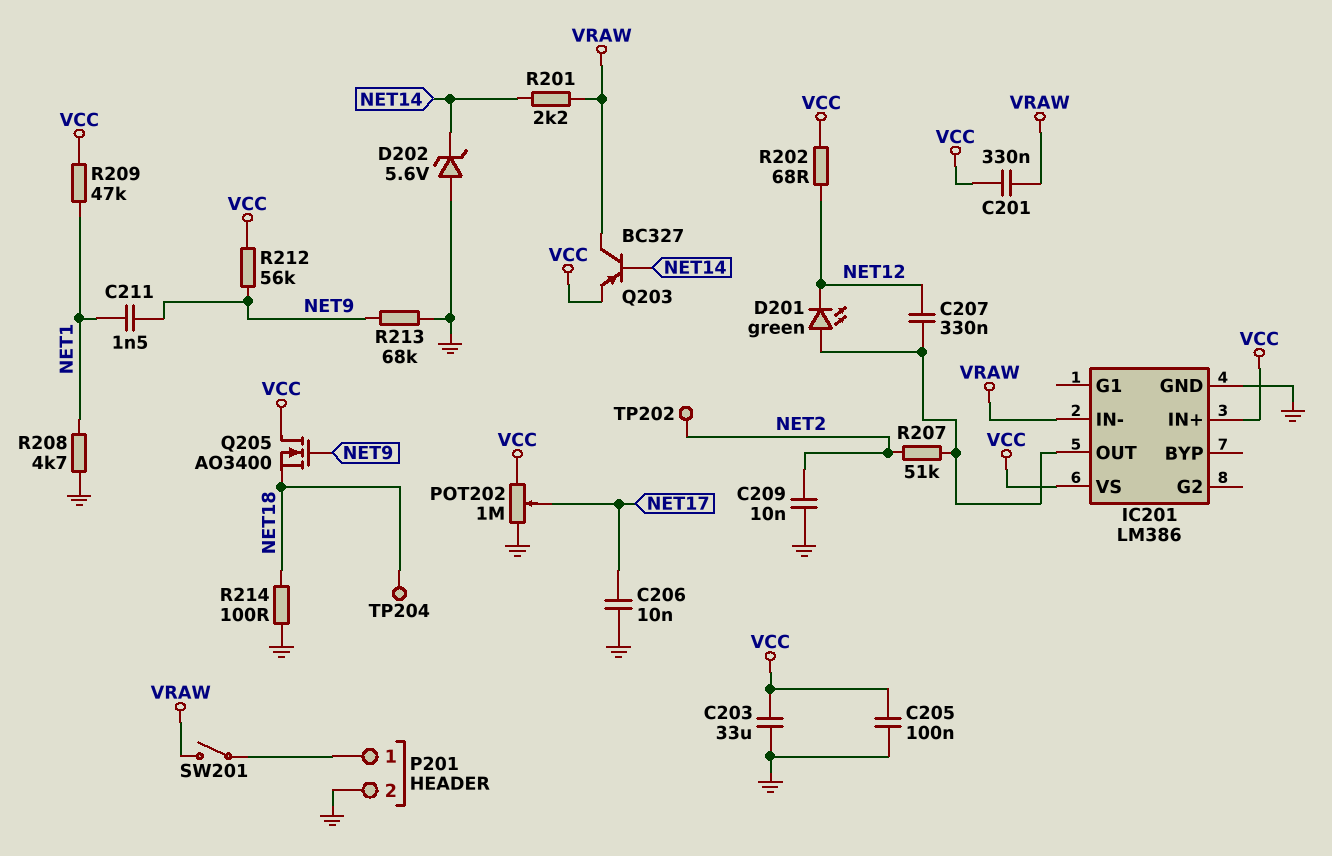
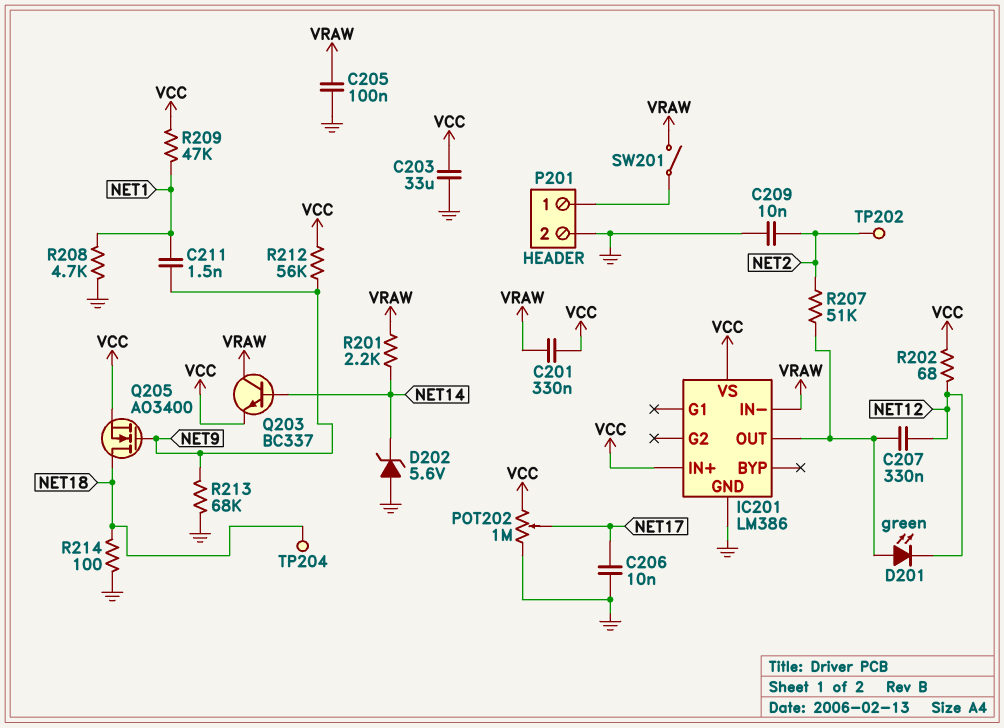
C205: 100nF (GND, VCC) -> 100nF (GND, VRAW)
Q203: PNP BC327 (B NET14, C VRAW, E VCC) -> NPN BC337 (B NET14, C VRAW, E VCC)
Q205: NMOS AO3400 (G NET9, D VCC, S NET18) -> NMOS AO3400 (G NET9, D NET18, S VCC)

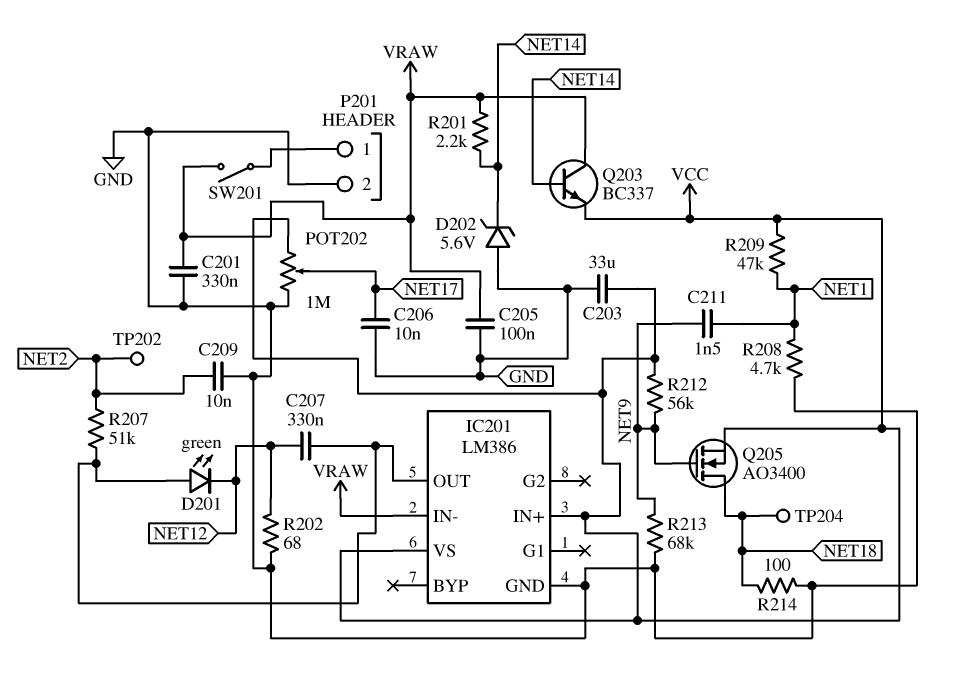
C201: 330nF (VCC, VRAW) -> 330nF (GND, VRAW)
R202: 68 (NET12, VCC) -> 68 (GND, NET12)

